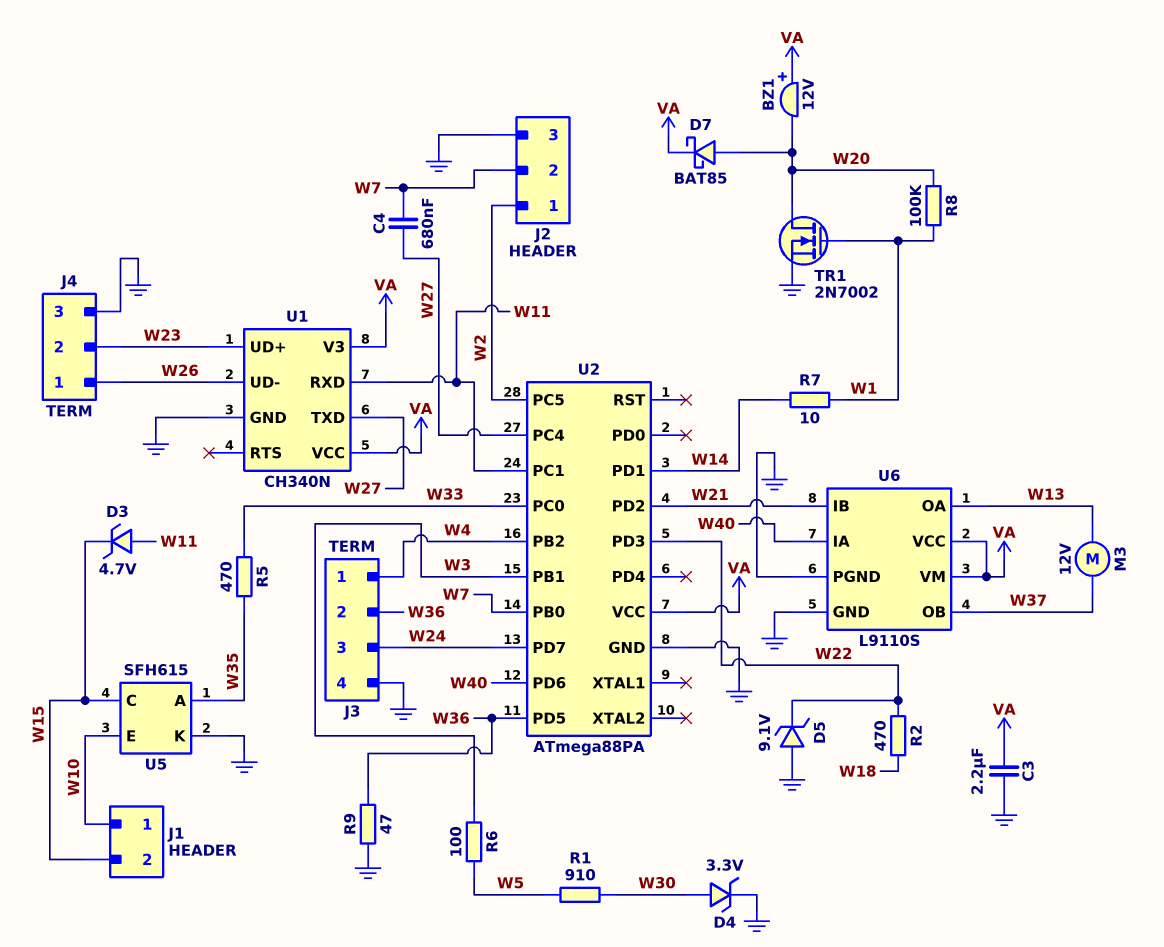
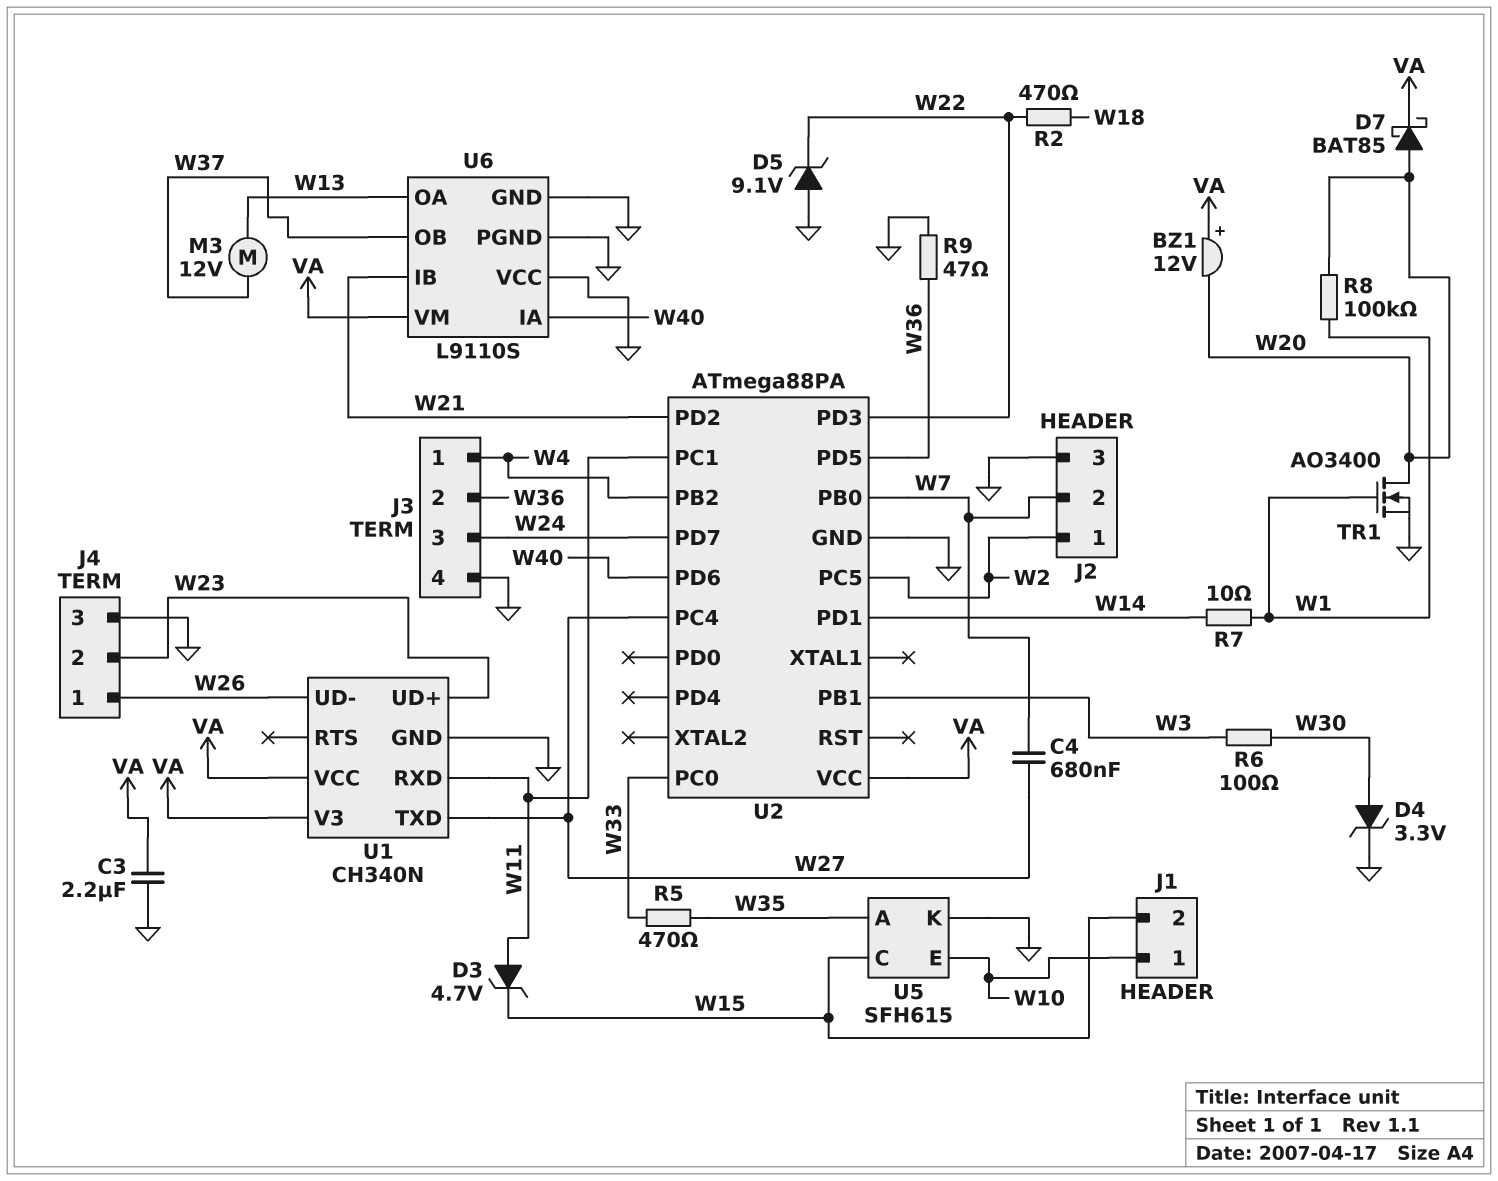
R1: 910 (W5, W30) -> none
R6: 100 (W3, W5) -> 100 (W3, W30)
TR1: NMOS 2N7002 (G W1, D W20, S GND) -> NMOS AO3400 (G W1, D W20, S GND)
U6 pin VCC: VA -> GND

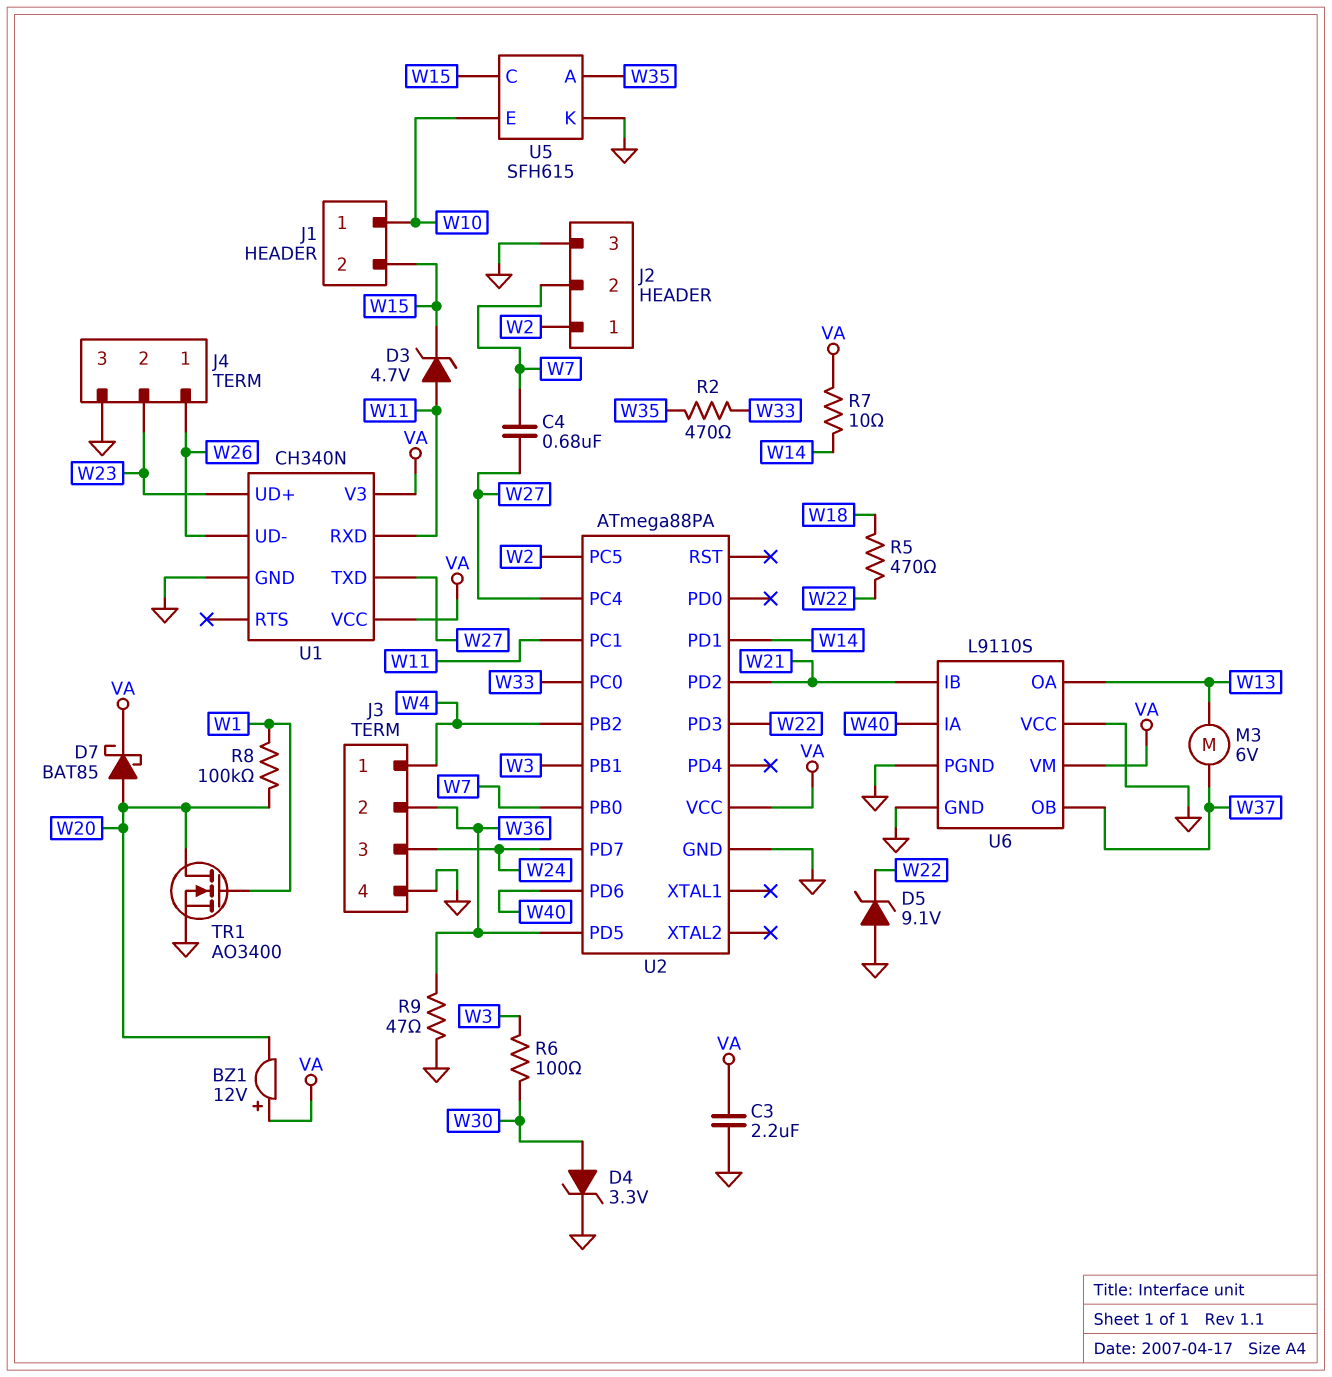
M3: motor 12V (W13, W37) -> motor 6V (W13, W37)
R2: 470 (W18, W22) -> 470 (W33, W35)
R5: 470 (W33, W35) -> 470 (W18, W22)
R7: 10 (W1, W14) -> 10 (VA, W14)

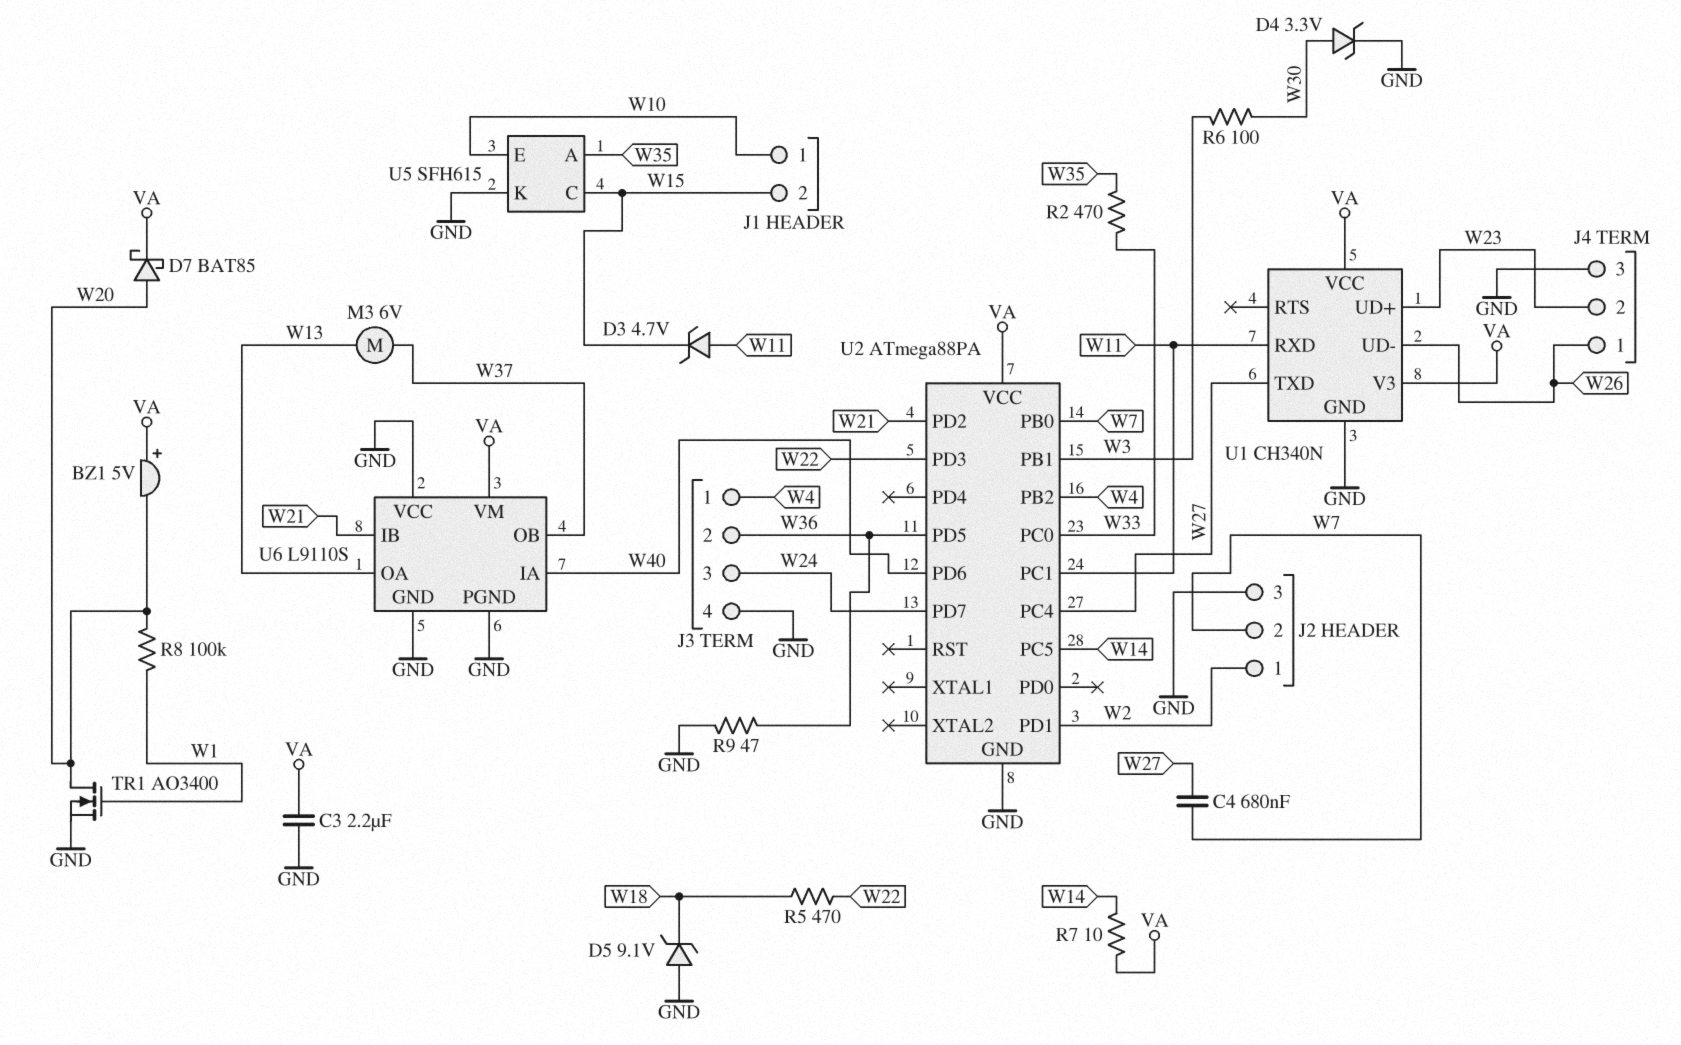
BZ1: buzzer 12V (plus VA, minus W20) -> buzzer 5V (plus VA, minus W20)
D5: zener 9.1V (A GND, K W22) -> zener 9.1V (A GND, K W18)
U2 pin PC5: W2 -> W14
U2 pin PD1: W14 -> W2

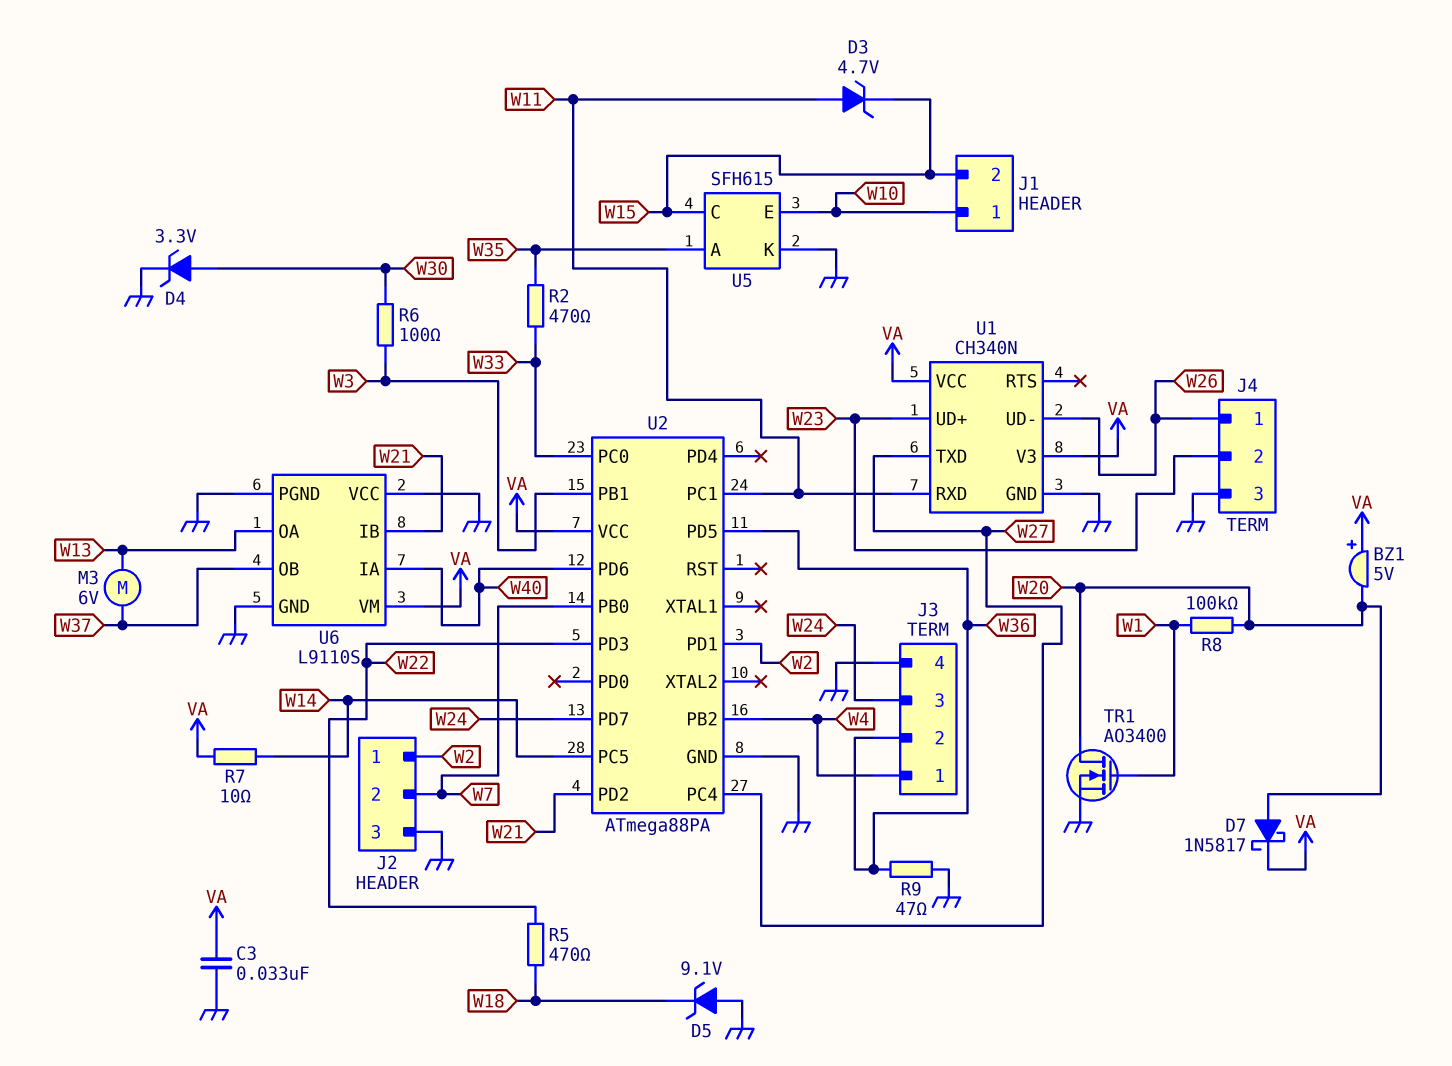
C3: 2.2uF (GND, VA) -> 33nF (GND, VA)
C4: 680nF (W7, W27) -> none
D7: schottky BAT85 (A W20, K VA) -> schottky 1N5817 (A W20, K VA)

